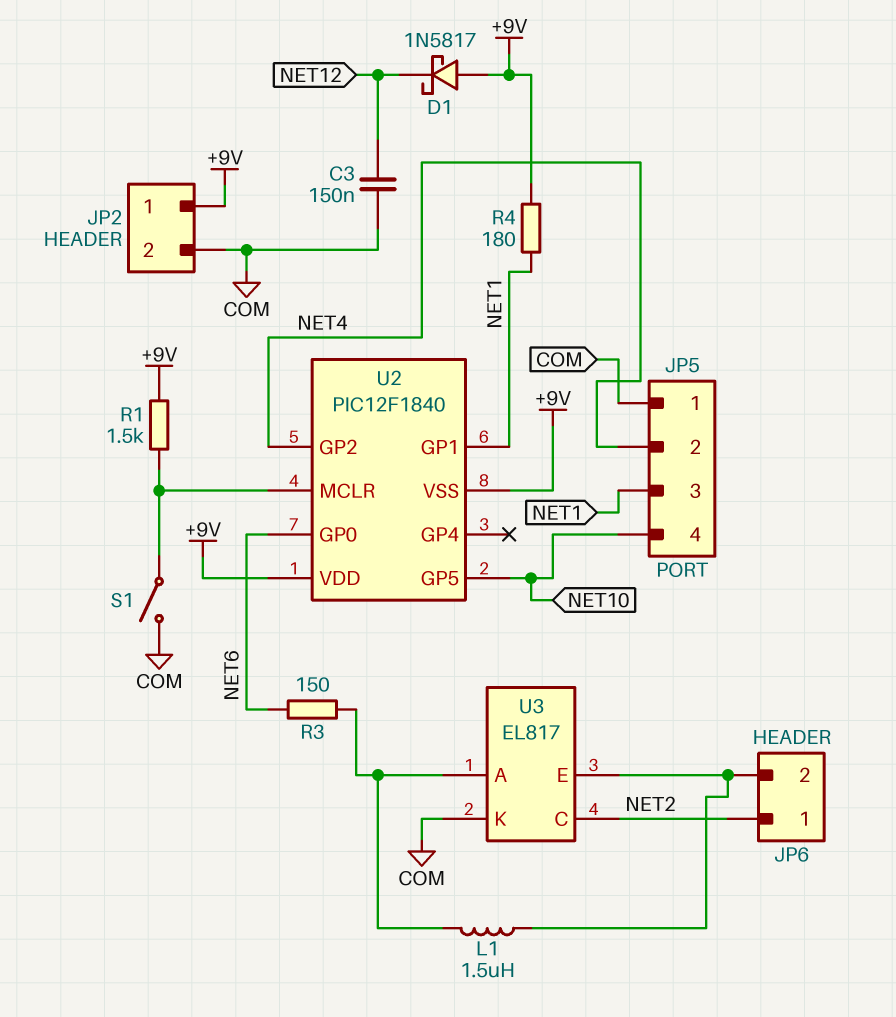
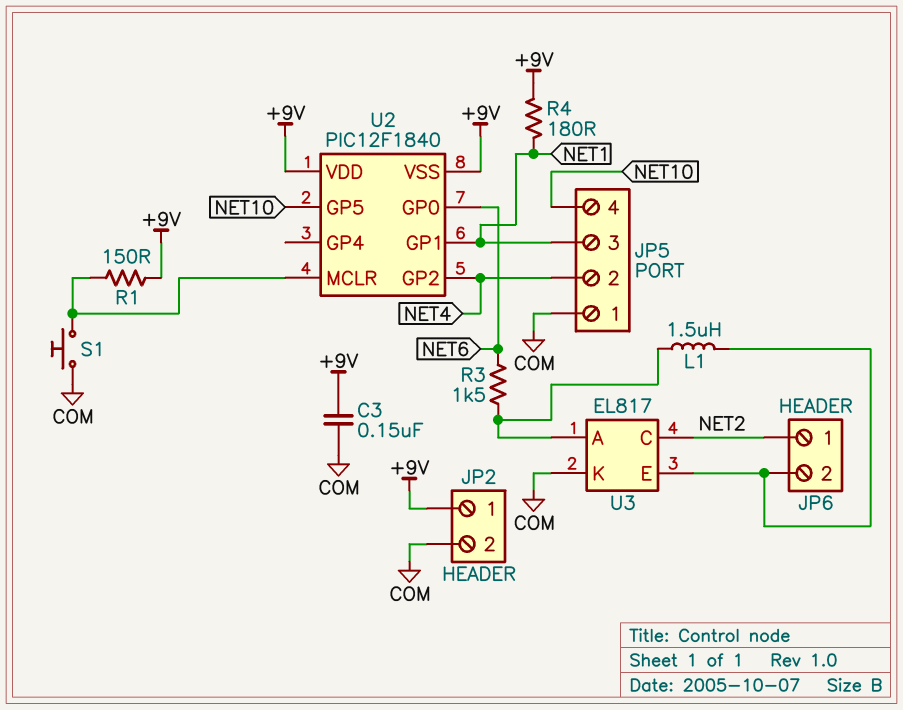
C3: 150nF (COM, NET12) -> 150nF (+9V, COM)
D1: schottky 1N5817 (A +9V, K NET12) -> none
R1: 1.5k (+9V, U2/MCLR) -> 150 (+9V, U2/MCLR)
R3: 150 (NET6, U3/A) -> 1.5k (NET6, U3/A)
S1: switch (COM, U2/MCLR) -> button (COM, U2/MCLR)

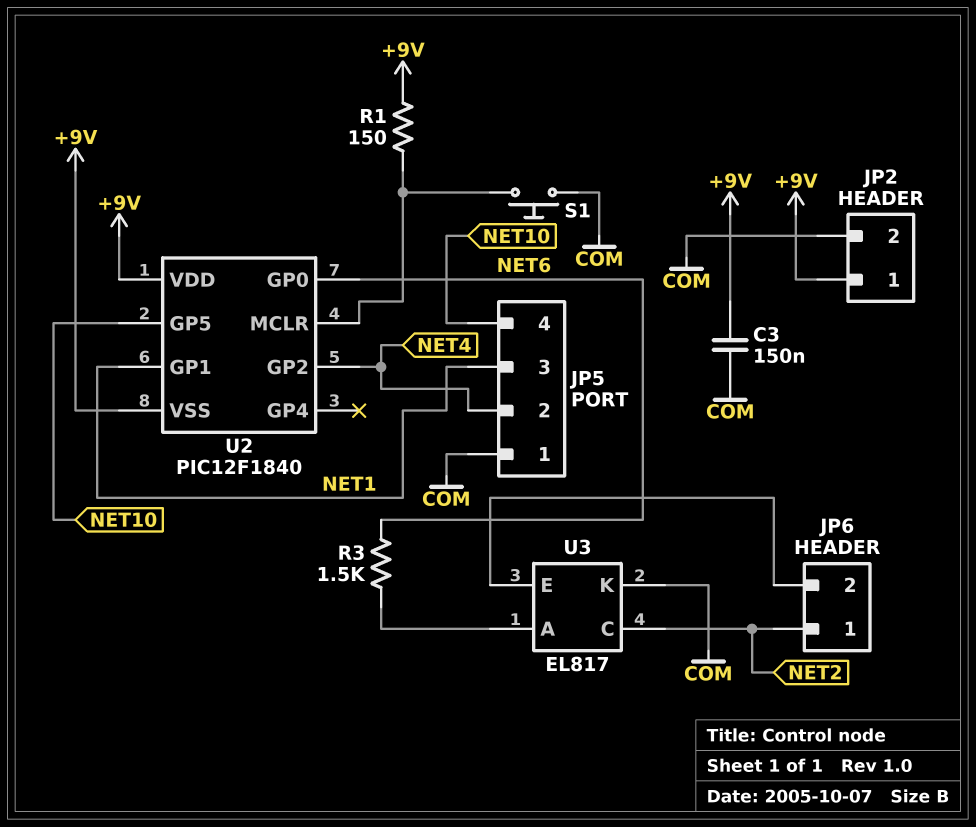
L1: 1.5uH (JP6/2, U3/A) -> none
R4: 180 (+9V, NET1) -> none

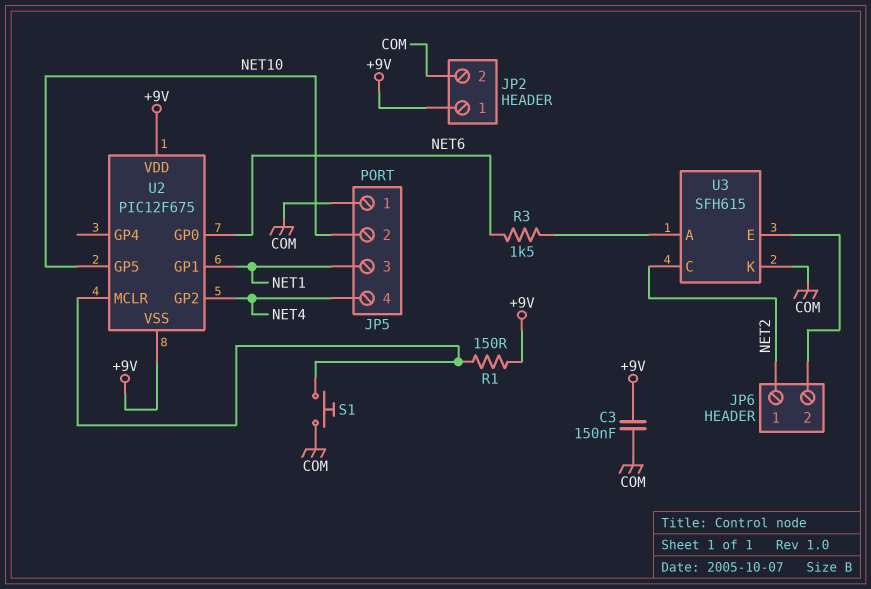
JP5 pin 2: NET4 -> NET10
JP5 pin 4: NET10 -> NET4
U2: PIC12F1840 -> PIC12F675
U3: EL817 -> SFH615

